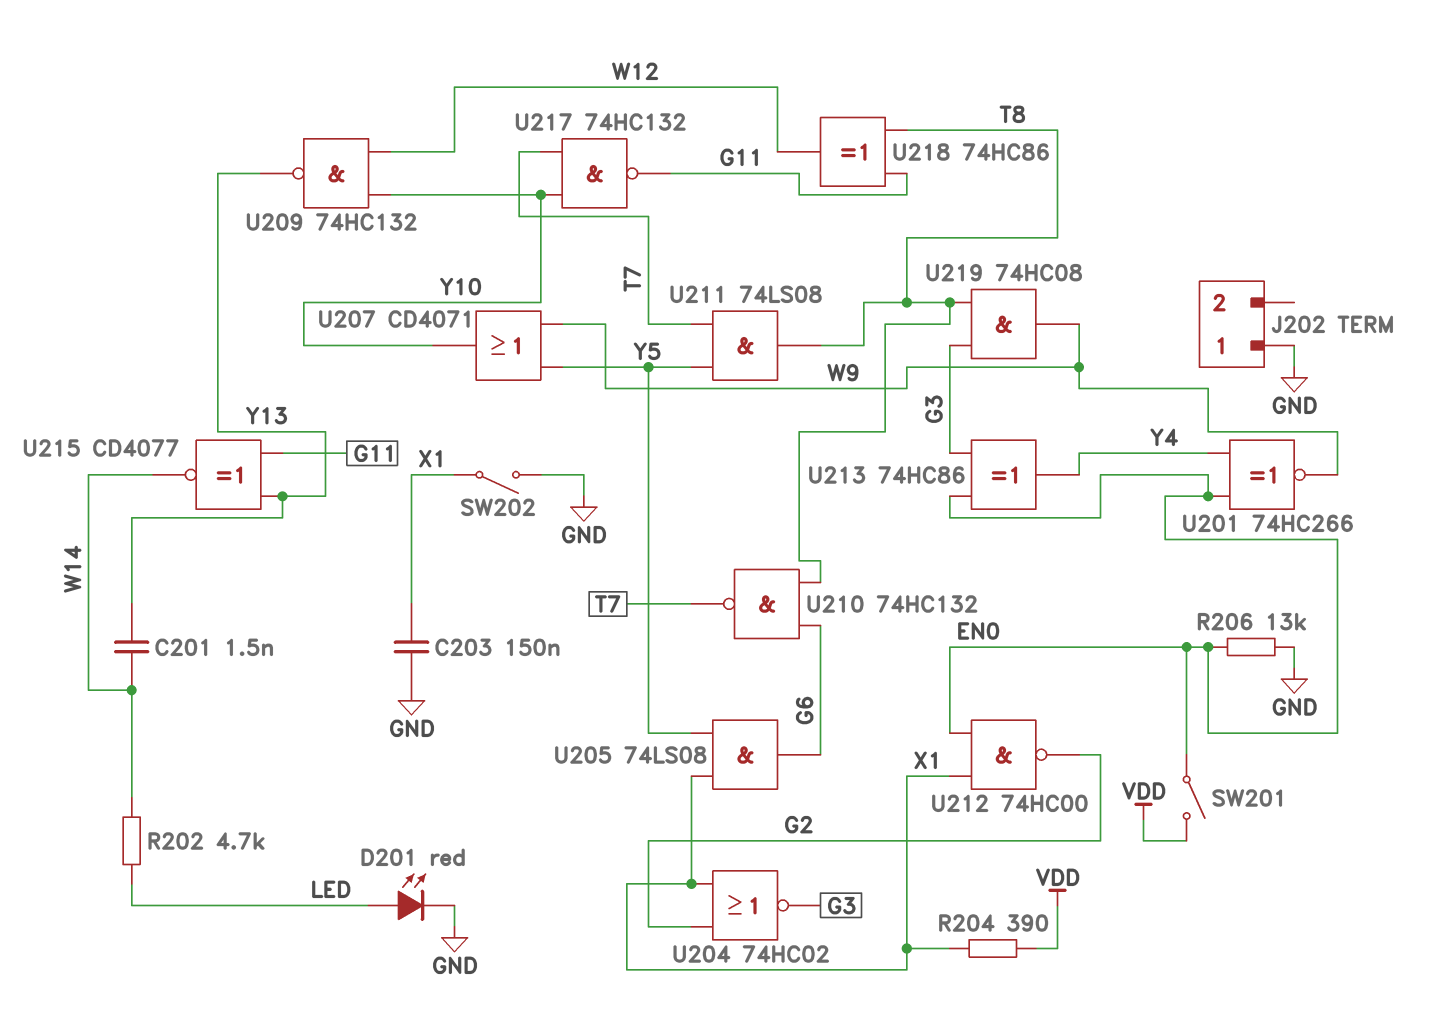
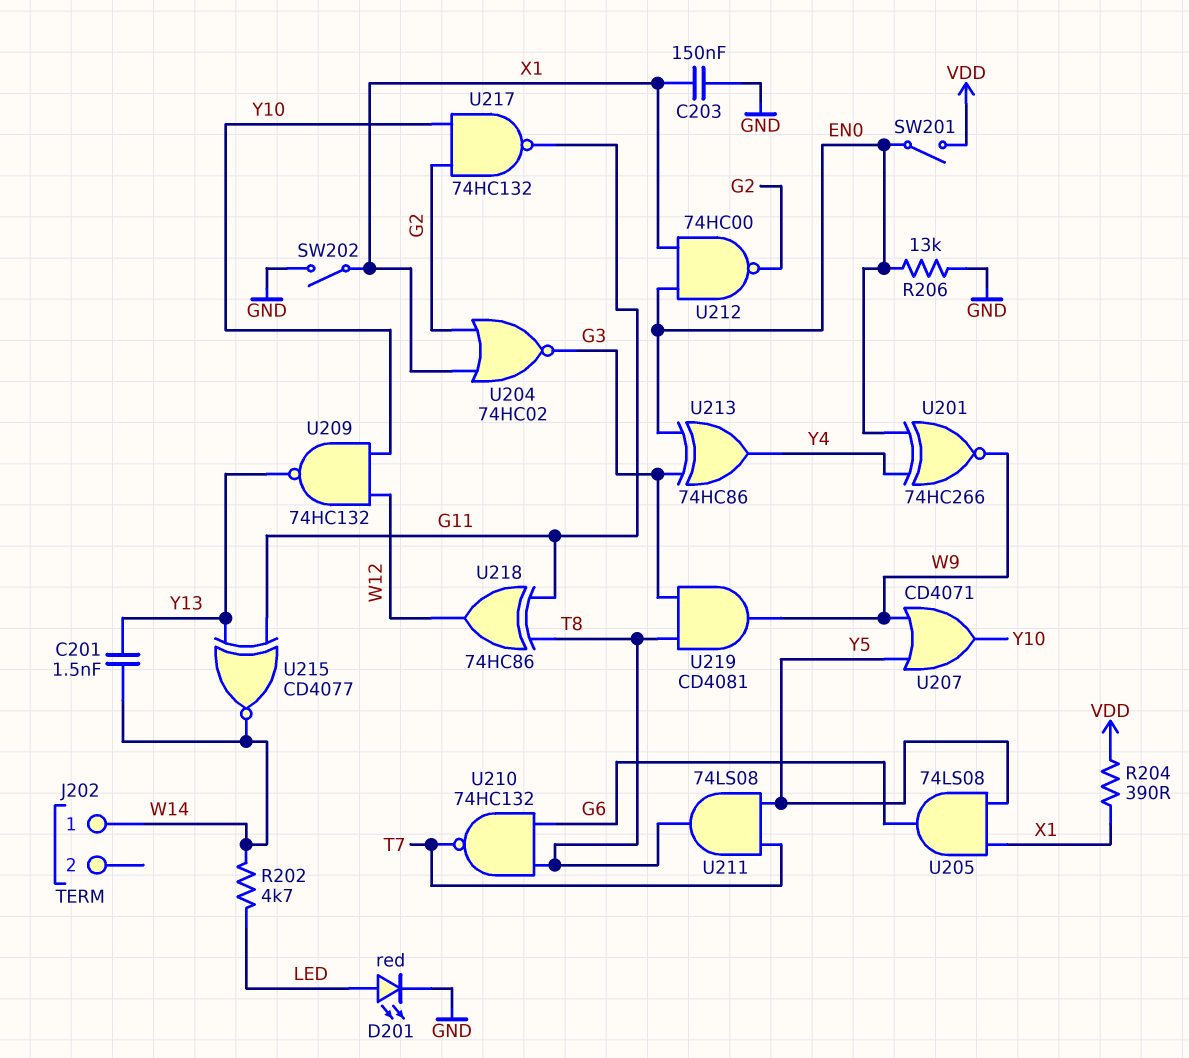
J202 pin 1: GND -> W14
U217: NAND 74HC132 (in T7, in Y10, out G11) -> NAND 74HC132 (in G2, in Y10, out G11)
U219: AND 74HC08 (in G3, in T8, out W9) -> AND CD4081 (in G3, in T8, out W9)

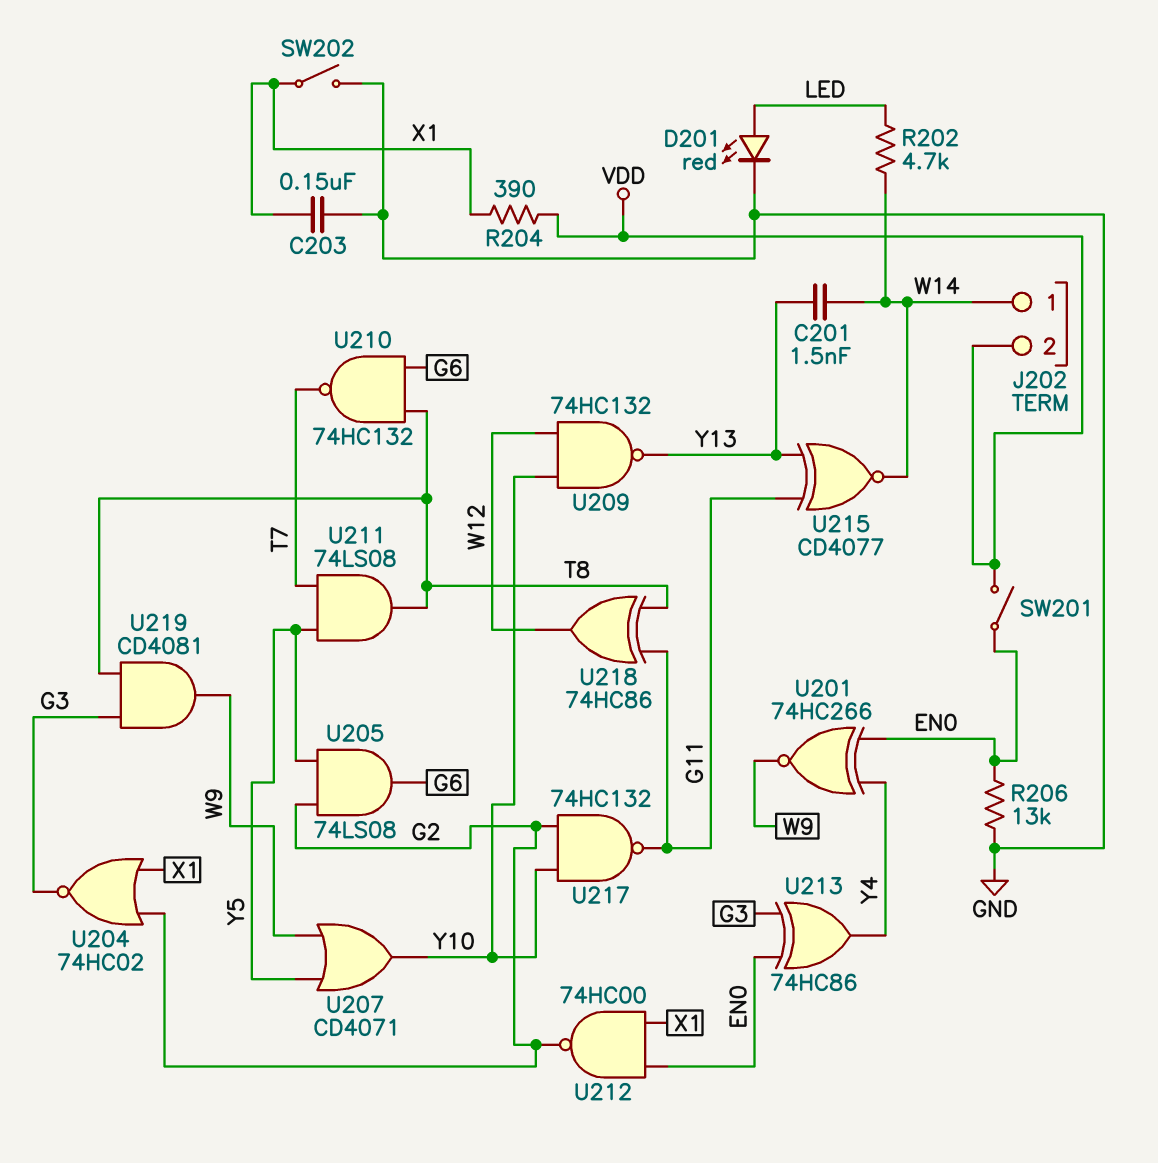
J202 pin 2: none -> VDD
U205: AND 74LS08 (in X1, in Y5, out G6) -> AND 74LS08 (in G2, in Y5, out G6)

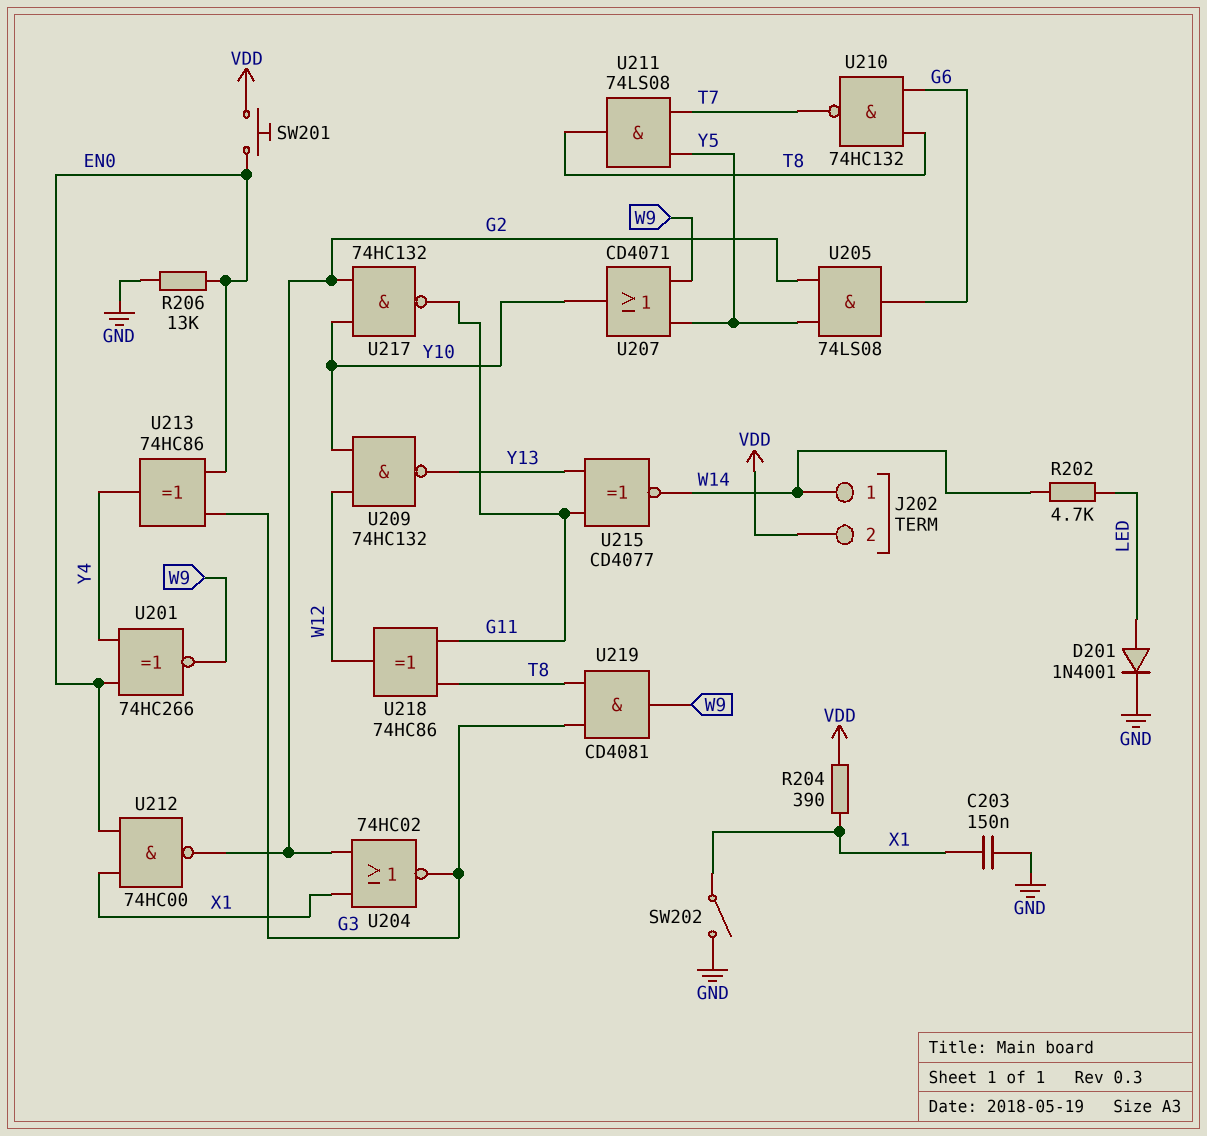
C201: 1.5nF (W14, Y13) -> none
D201: LED red (A LED, K GND) -> diode 1N4001 (A LED, K GND)
SW201: switch (EN0, VDD) -> button (EN0, VDD)

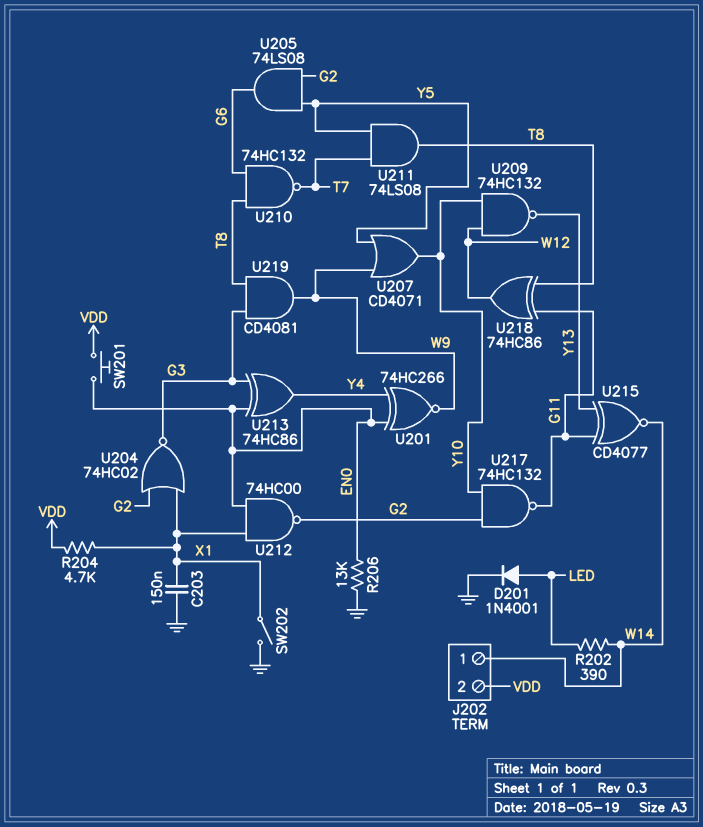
R202: 4.7k (LED, W14) -> 390 (LED, W14)
R204: 390 (VDD, X1) -> 4.7k (VDD, X1)

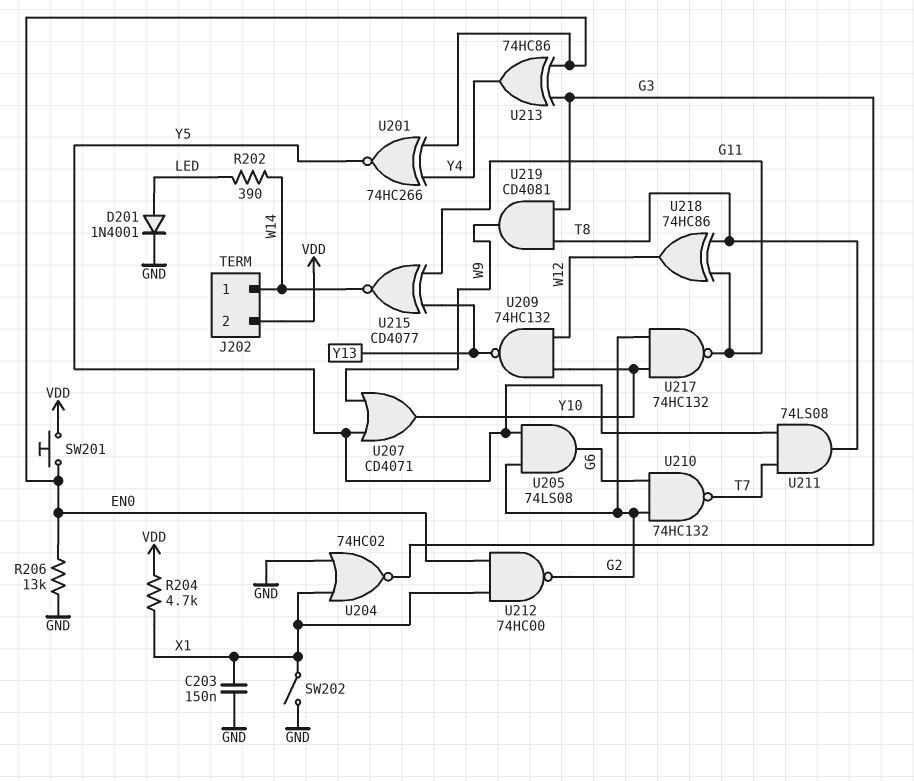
U201: XNOR 74HC266 (in EN0, in Y4, out W9) -> XNOR 74HC266 (in EN0, in Y4, out Y5)
U204: NOR 74HC02 (in G2, in X1, out G3) -> NOR 74HC02 (in GND, in X1, out G3)
U210: NAND 74HC132 (in G6, in T8, out T7) -> NAND 74HC132 (in G2, in G6, out T7)

